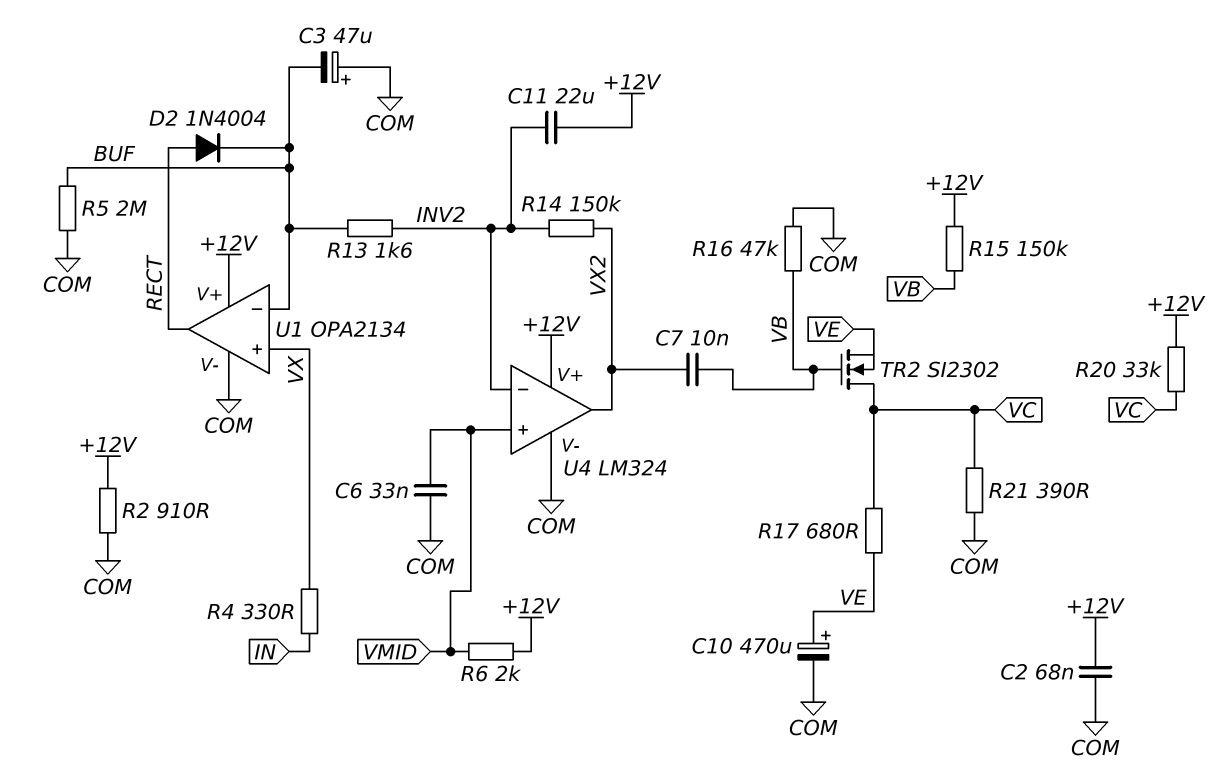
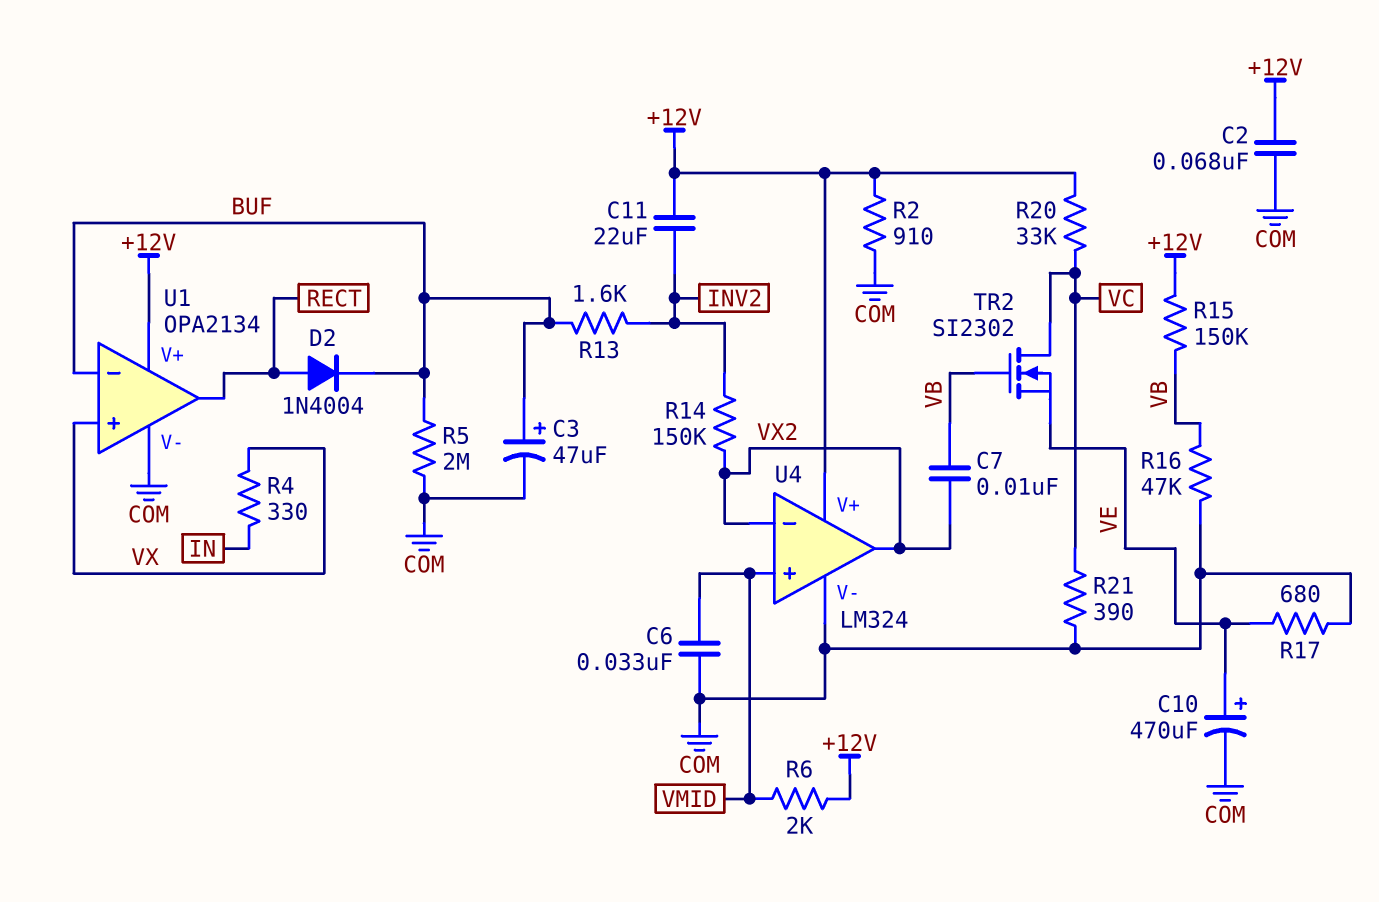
C3: 47uF (plus COM, minus BUF) -> 47uF (plus BUF, minus COM)
R17: 680 (VC, VE) -> 680 (COM, VE)
U4 pin in-: INV2 -> VX2

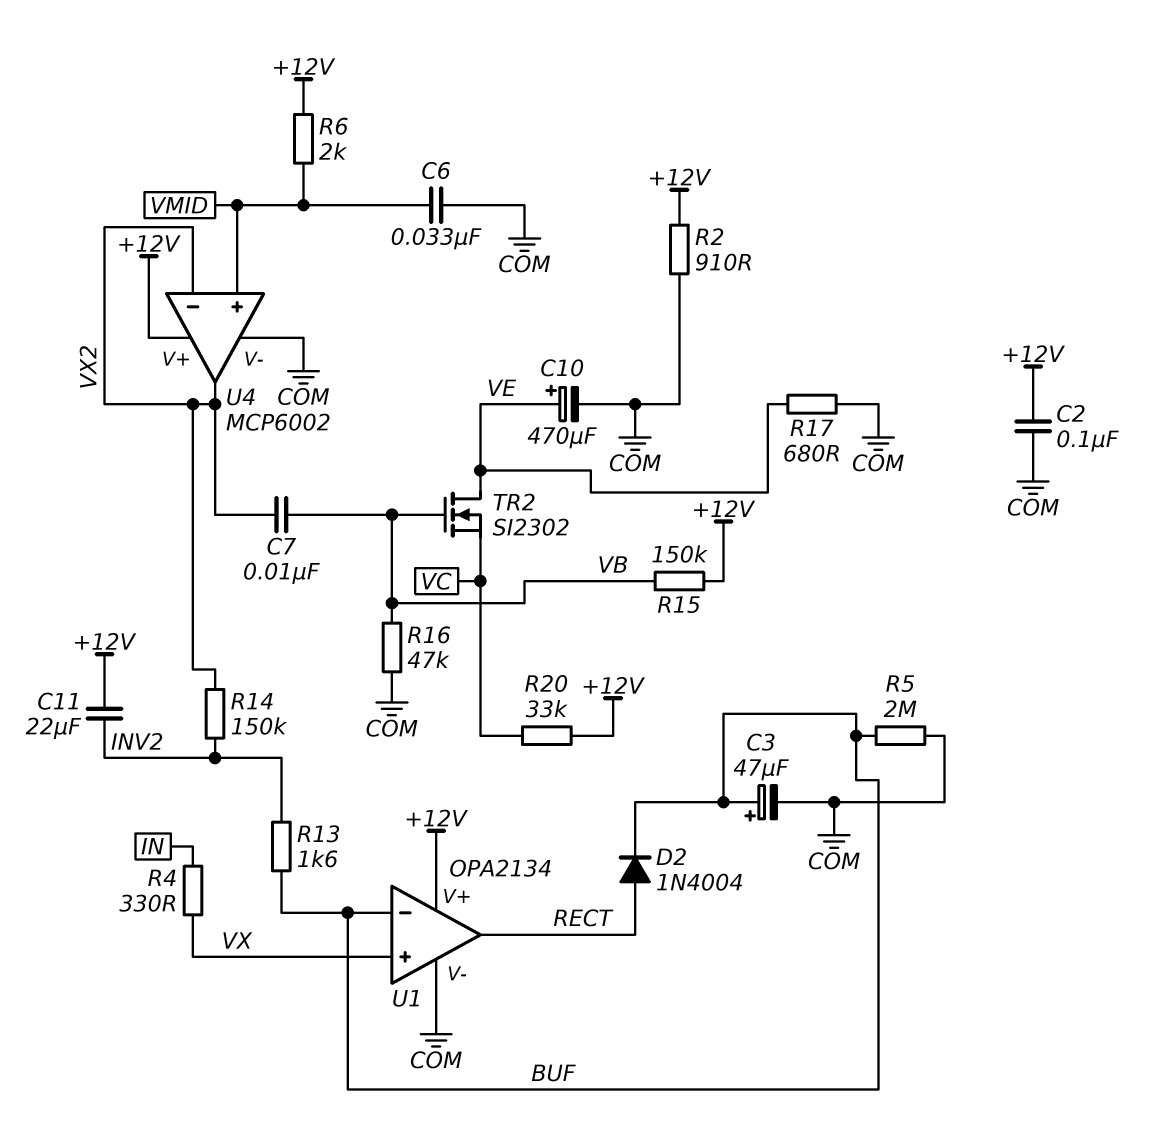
C2: 68nF (+12V, COM) -> 100nF (+12V, COM)
R21: 390 (COM, VC) -> none
TR2: NMOS SI2302 (G VB, D VC, S VE) -> NMOS SI2302 (G VB, D VE, S VC)
U4: LM324 -> MCP6002

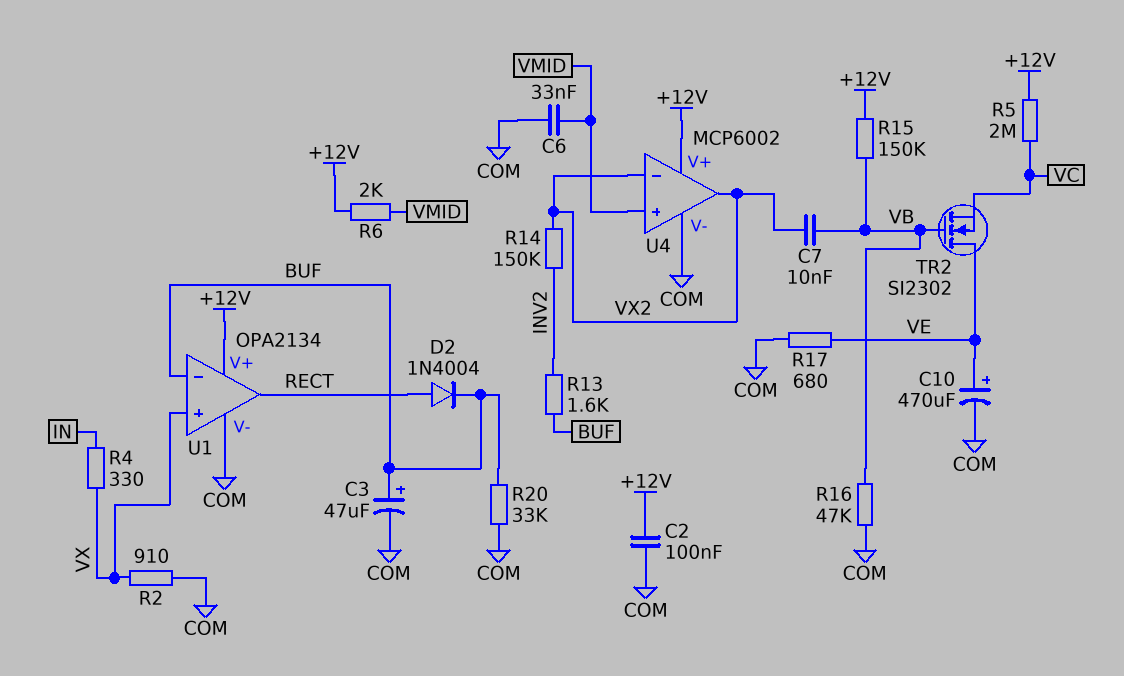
C11: 22uF (+12V, INV2) -> none
R2: 910 (+12V, COM) -> 910 (COM, VX)
R5: 2M (BUF, COM) -> 2M (+12V, VC)
R20: 33k (+12V, VC) -> 33k (BUF, COM)

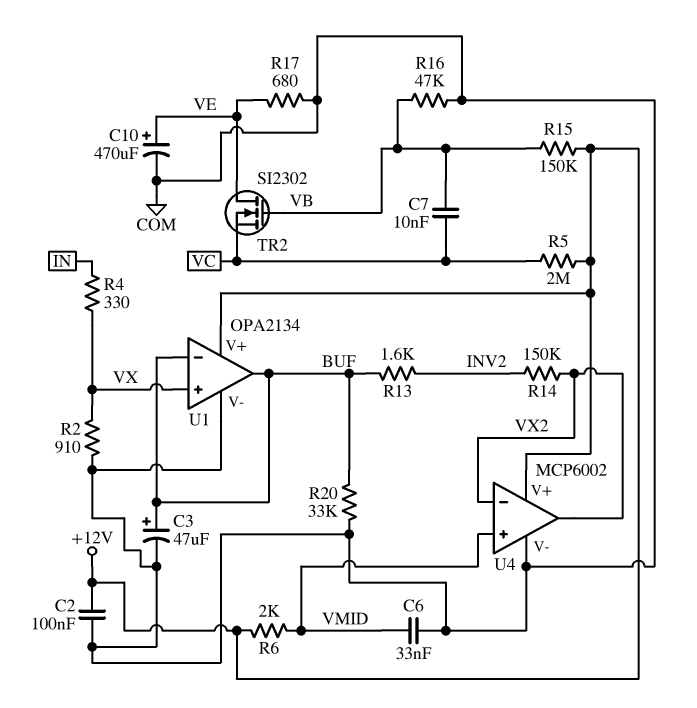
C7: 10nF (VB, VX2) -> 10nF (VB, VC)
D2: diode 1N4004 (A RECT, K BUF) -> none
U1 pin out: RECT -> BUF

